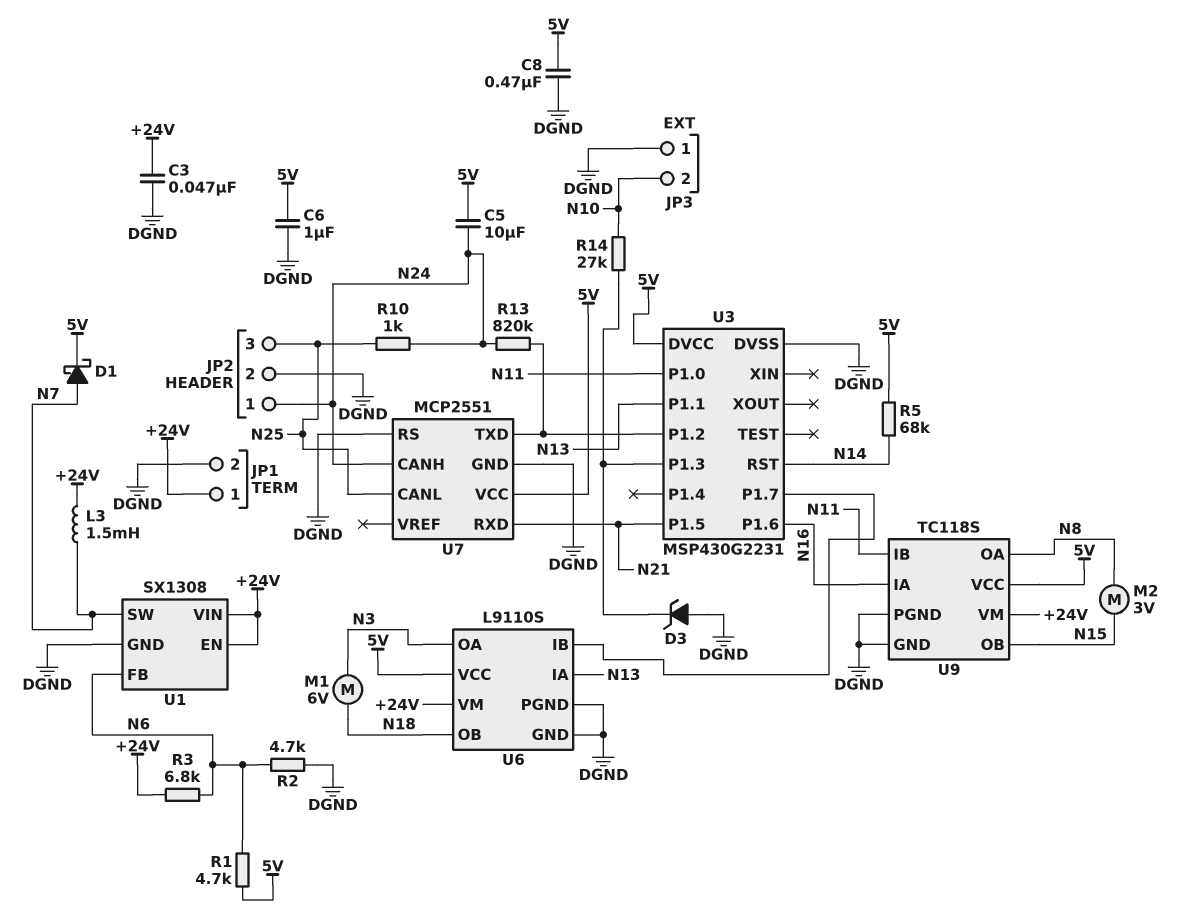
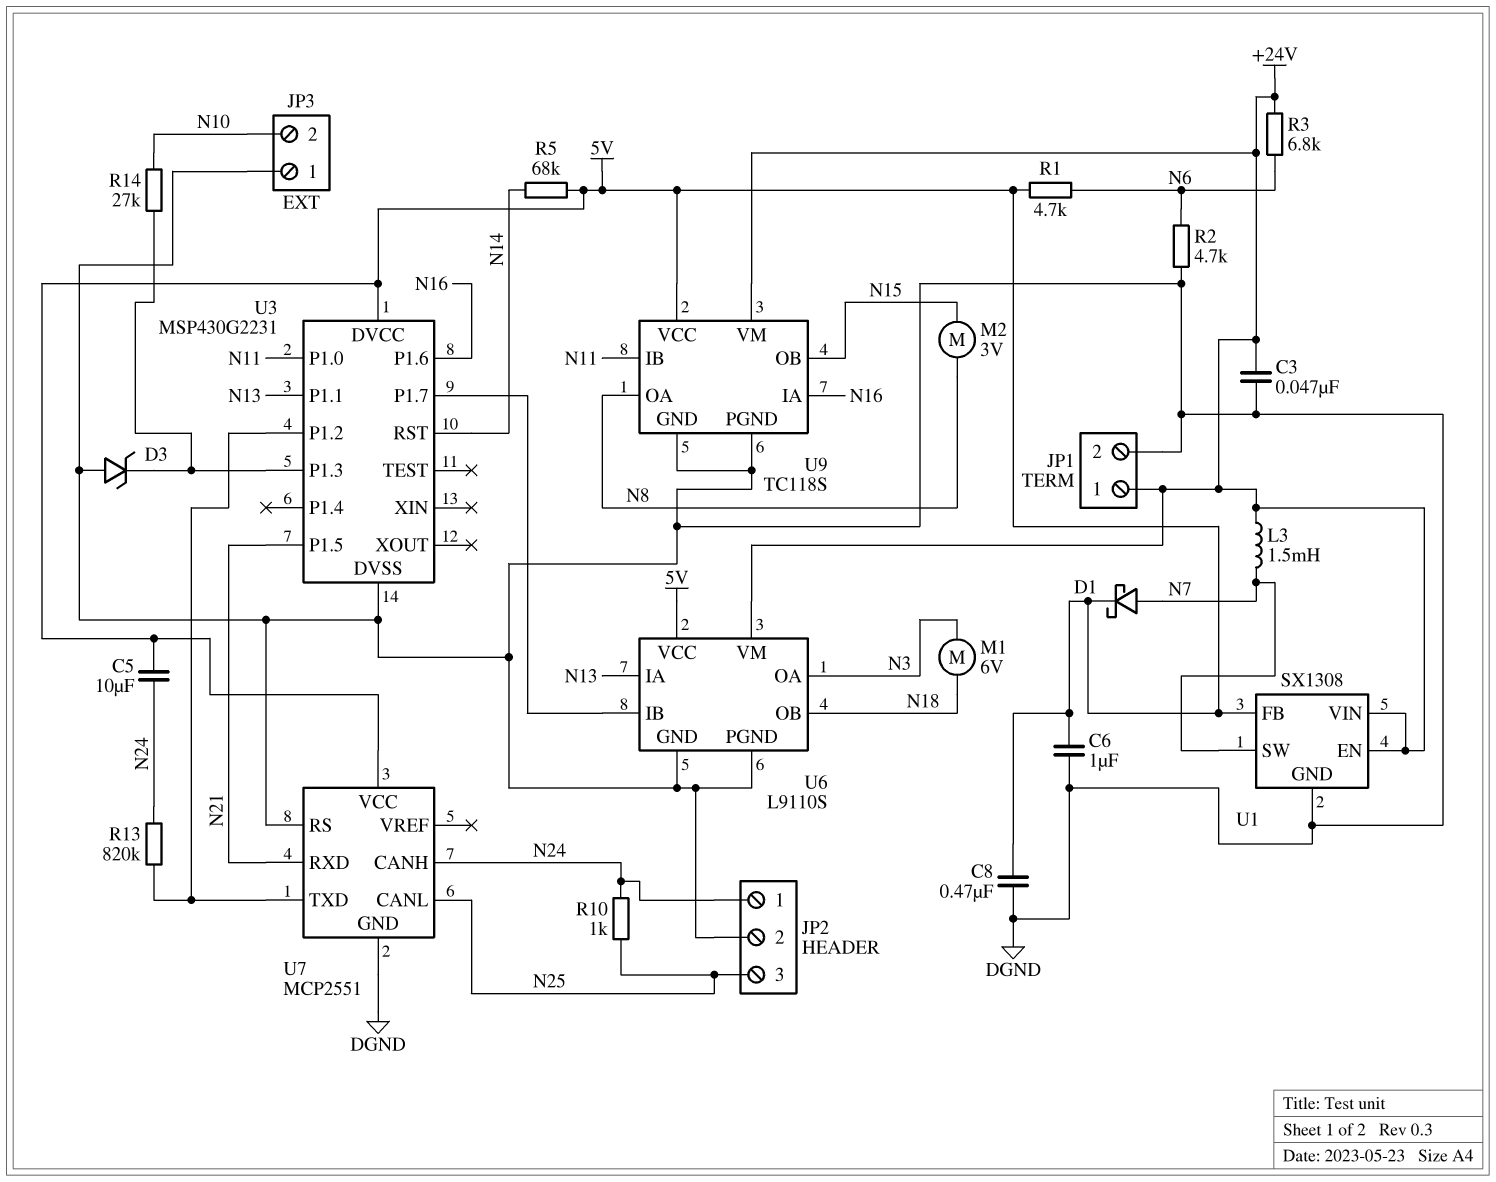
U1 pin FB: N6 -> 5V

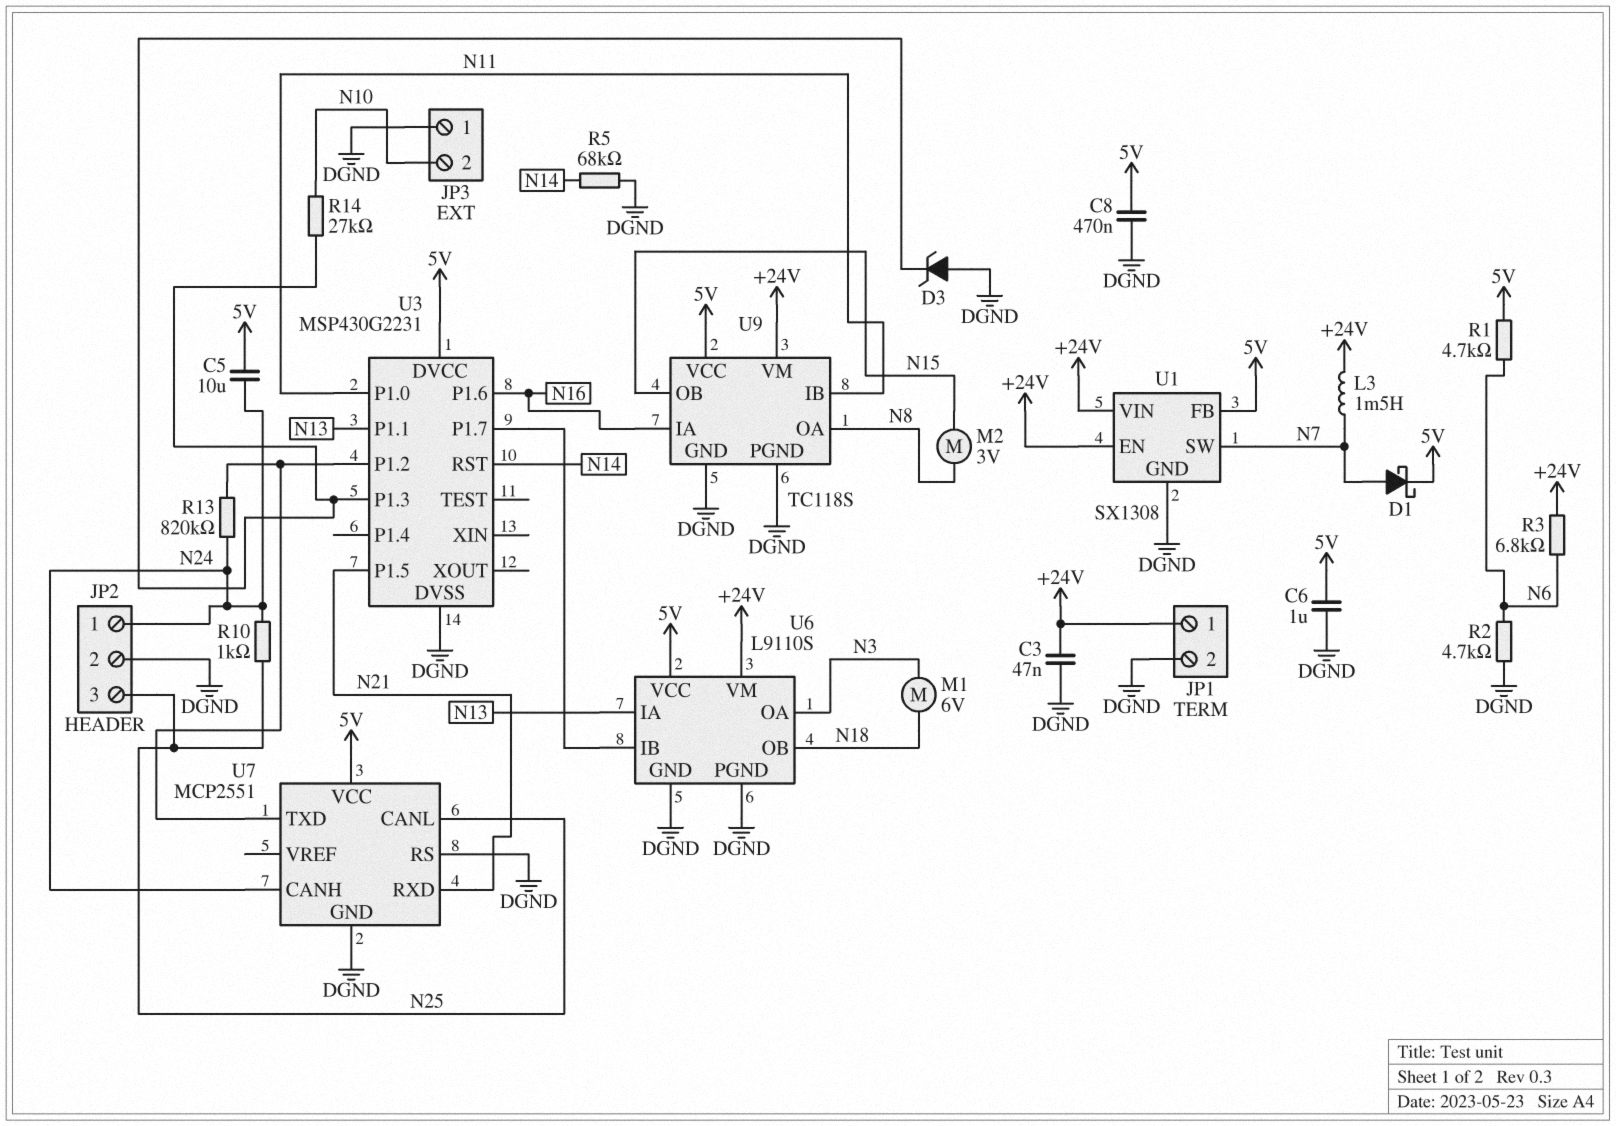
R5: 68k (5V, N14) -> 68k (DGND, N14)

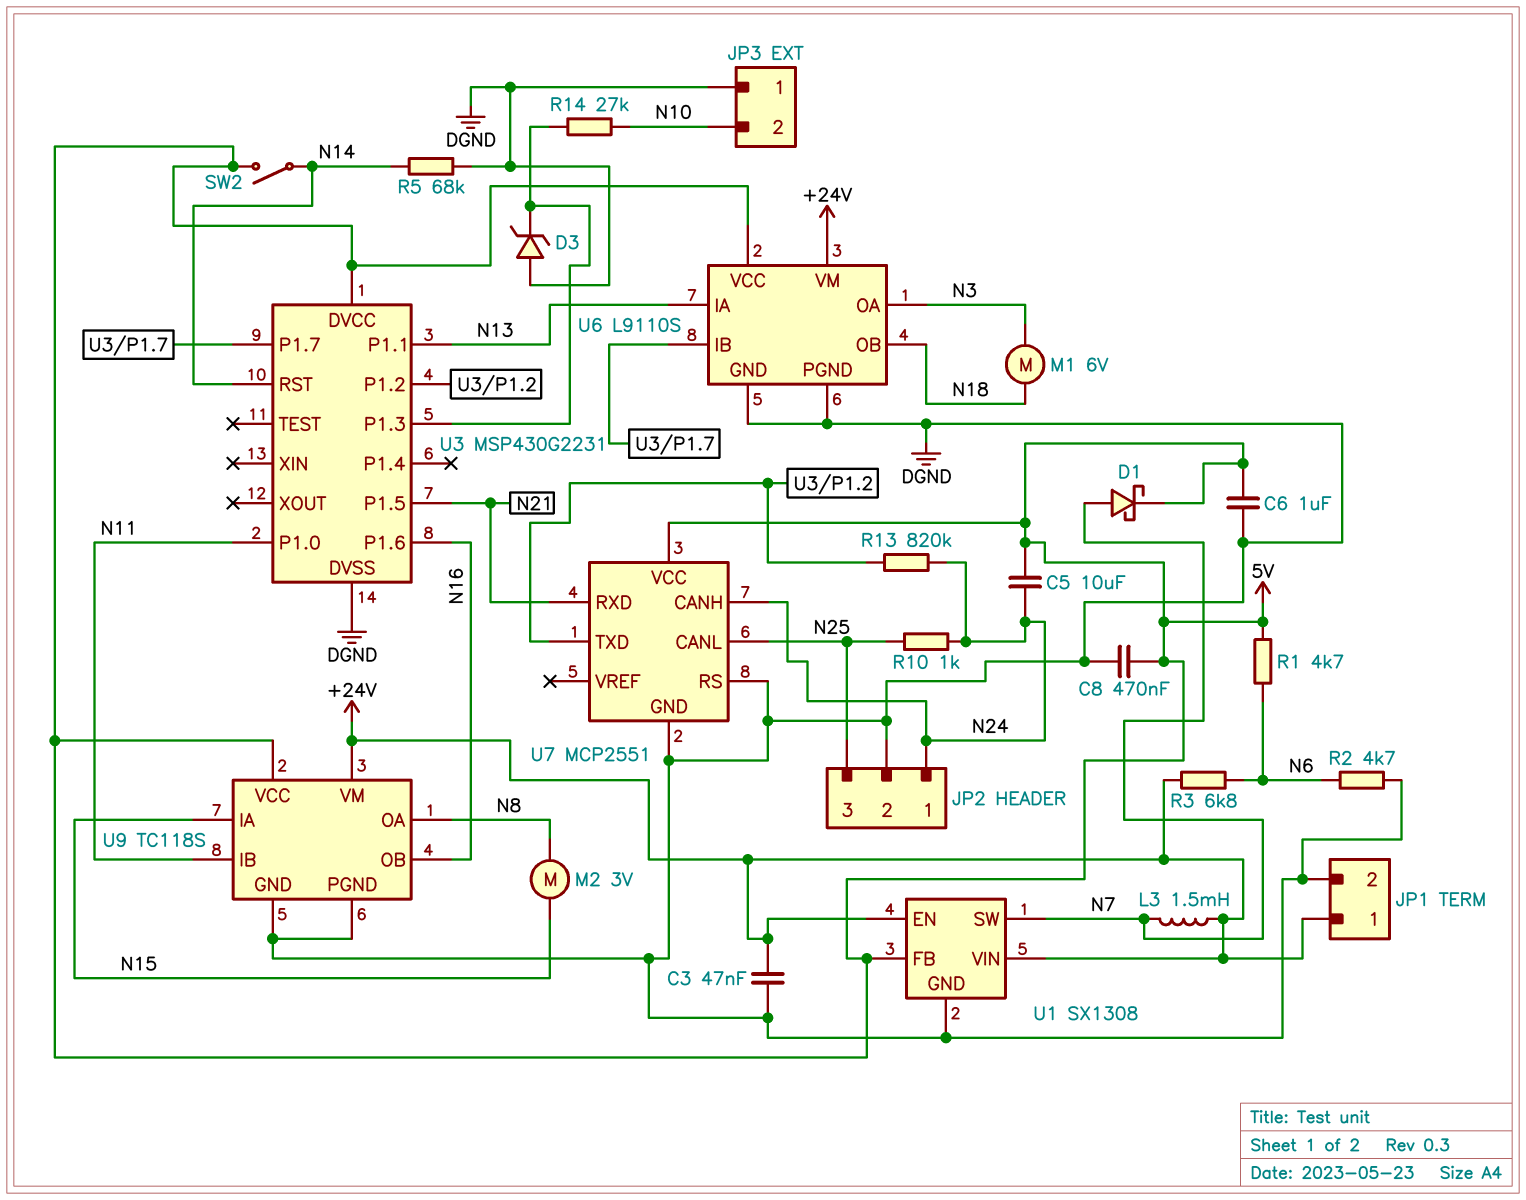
SW2: none -> switch (5V, N14)
U9 pin IA: N16 -> N15
U9 pin OB: N15 -> N16

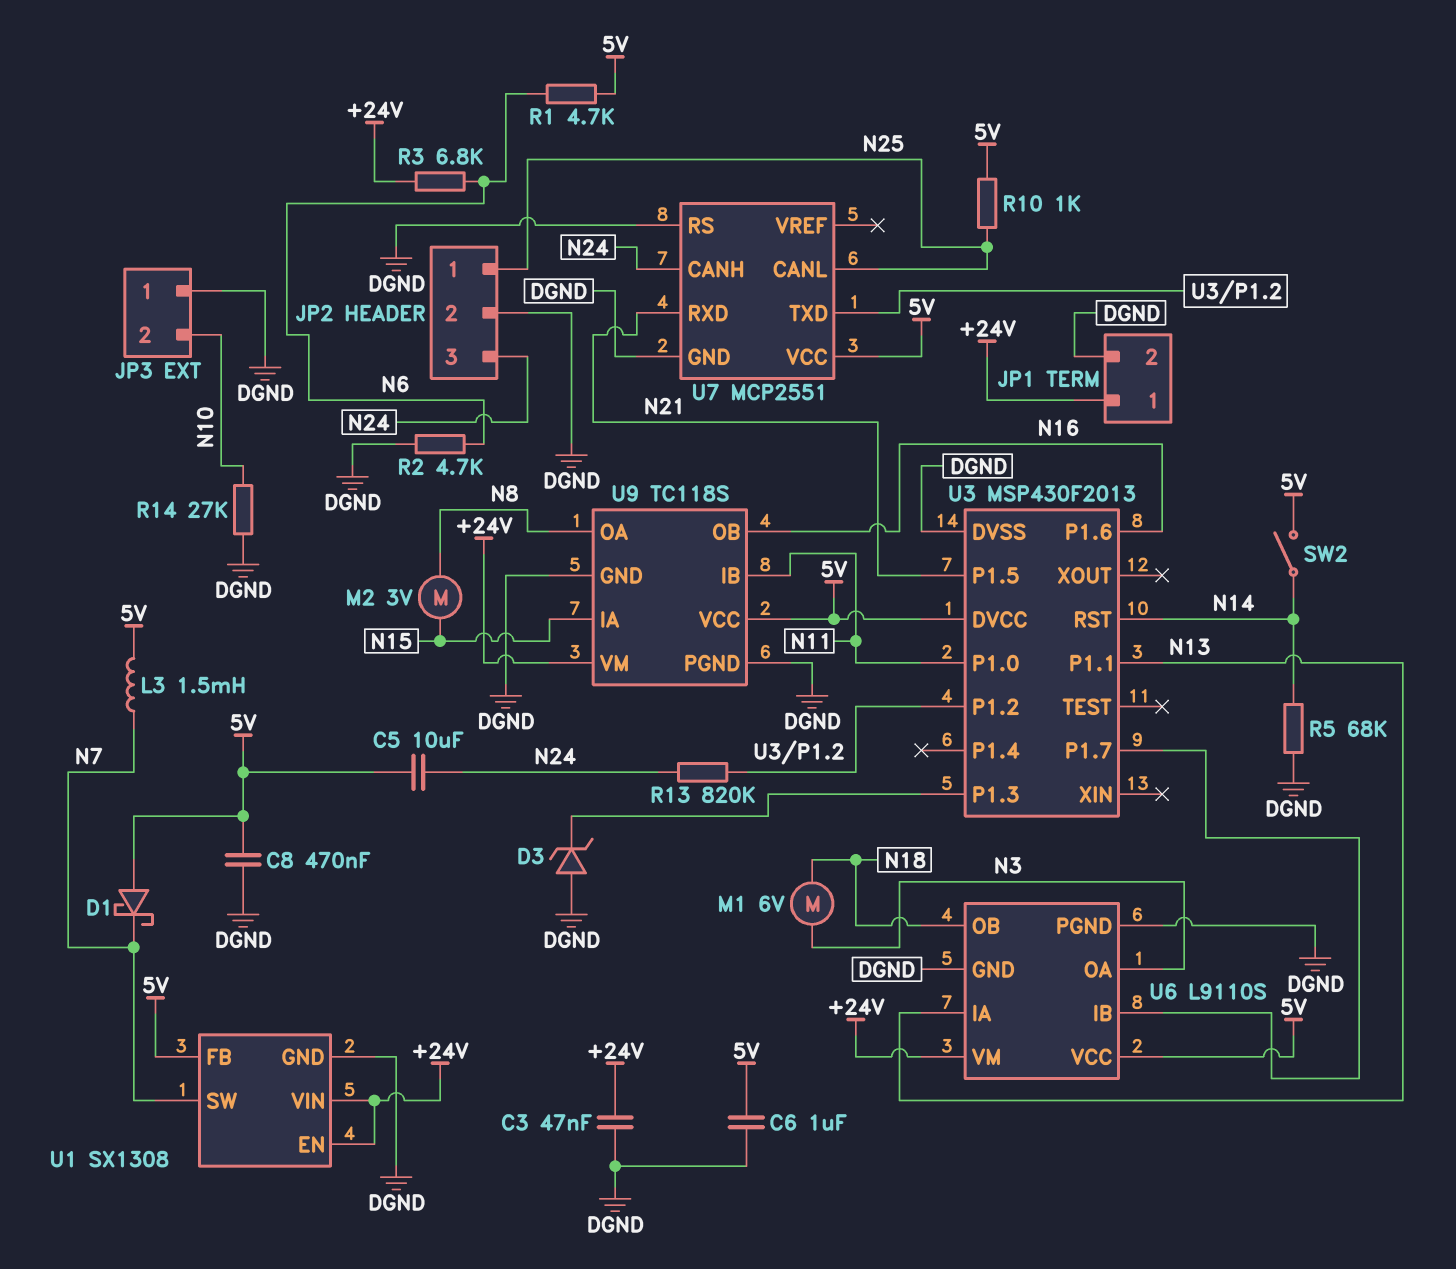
D1: schottky (A N7, K 5V) -> schottky (A 5V, K N7)
JP2 pin 1: N24 -> N25
JP2 pin 3: N25 -> N24
L3: 1.5mH (+24V, N7) -> 1.5mH (5V, N7)
R10: 1k (N24, N25) -> 1k (5V, N25)
R14: 27k (N10, U3/P1.3) -> 27k (DGND, N10)
U3: MSP430G2231 -> MSP430F2013

